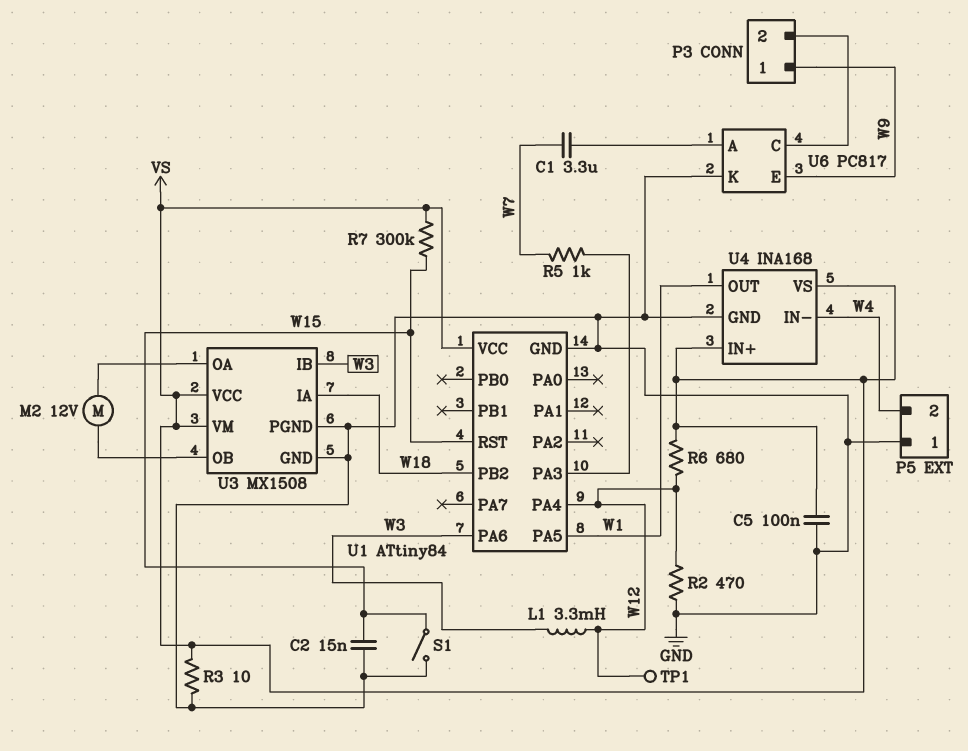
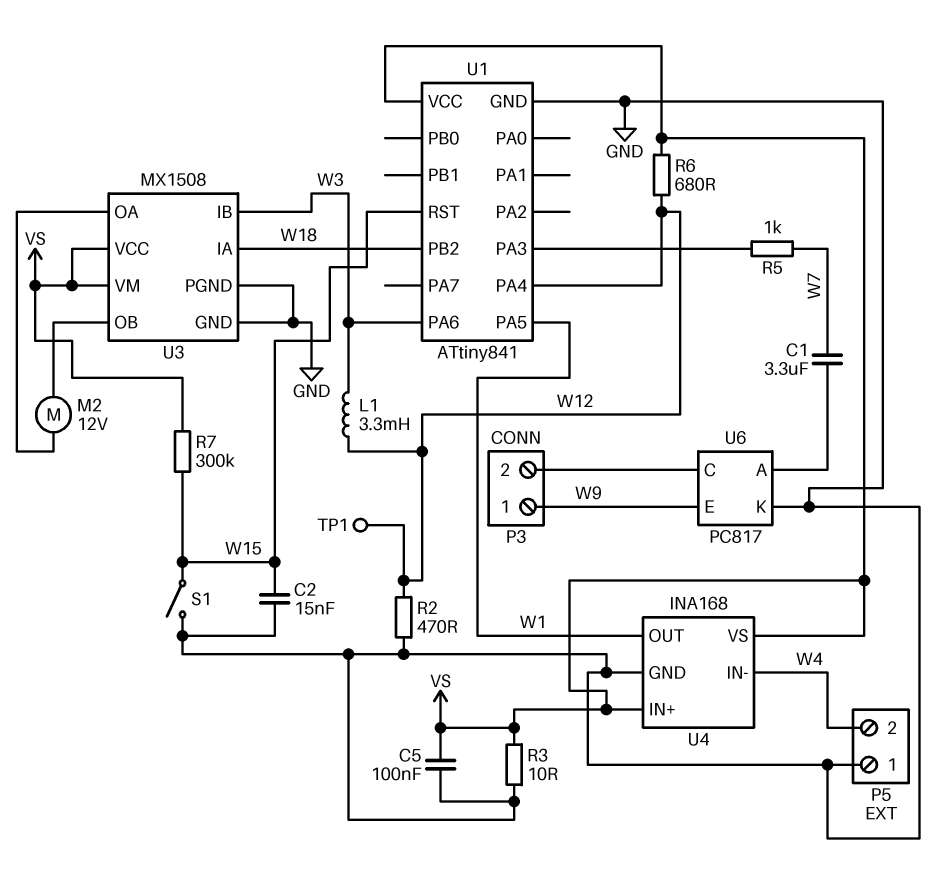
U1: ATtiny84 -> ATtiny841

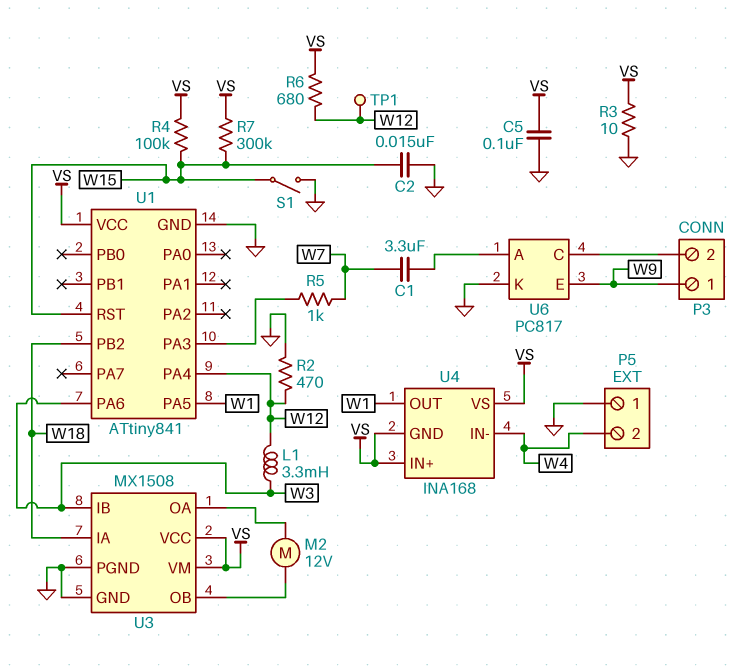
R4: none -> 100k (VS, W15)
U4 pin GND: GND -> VS

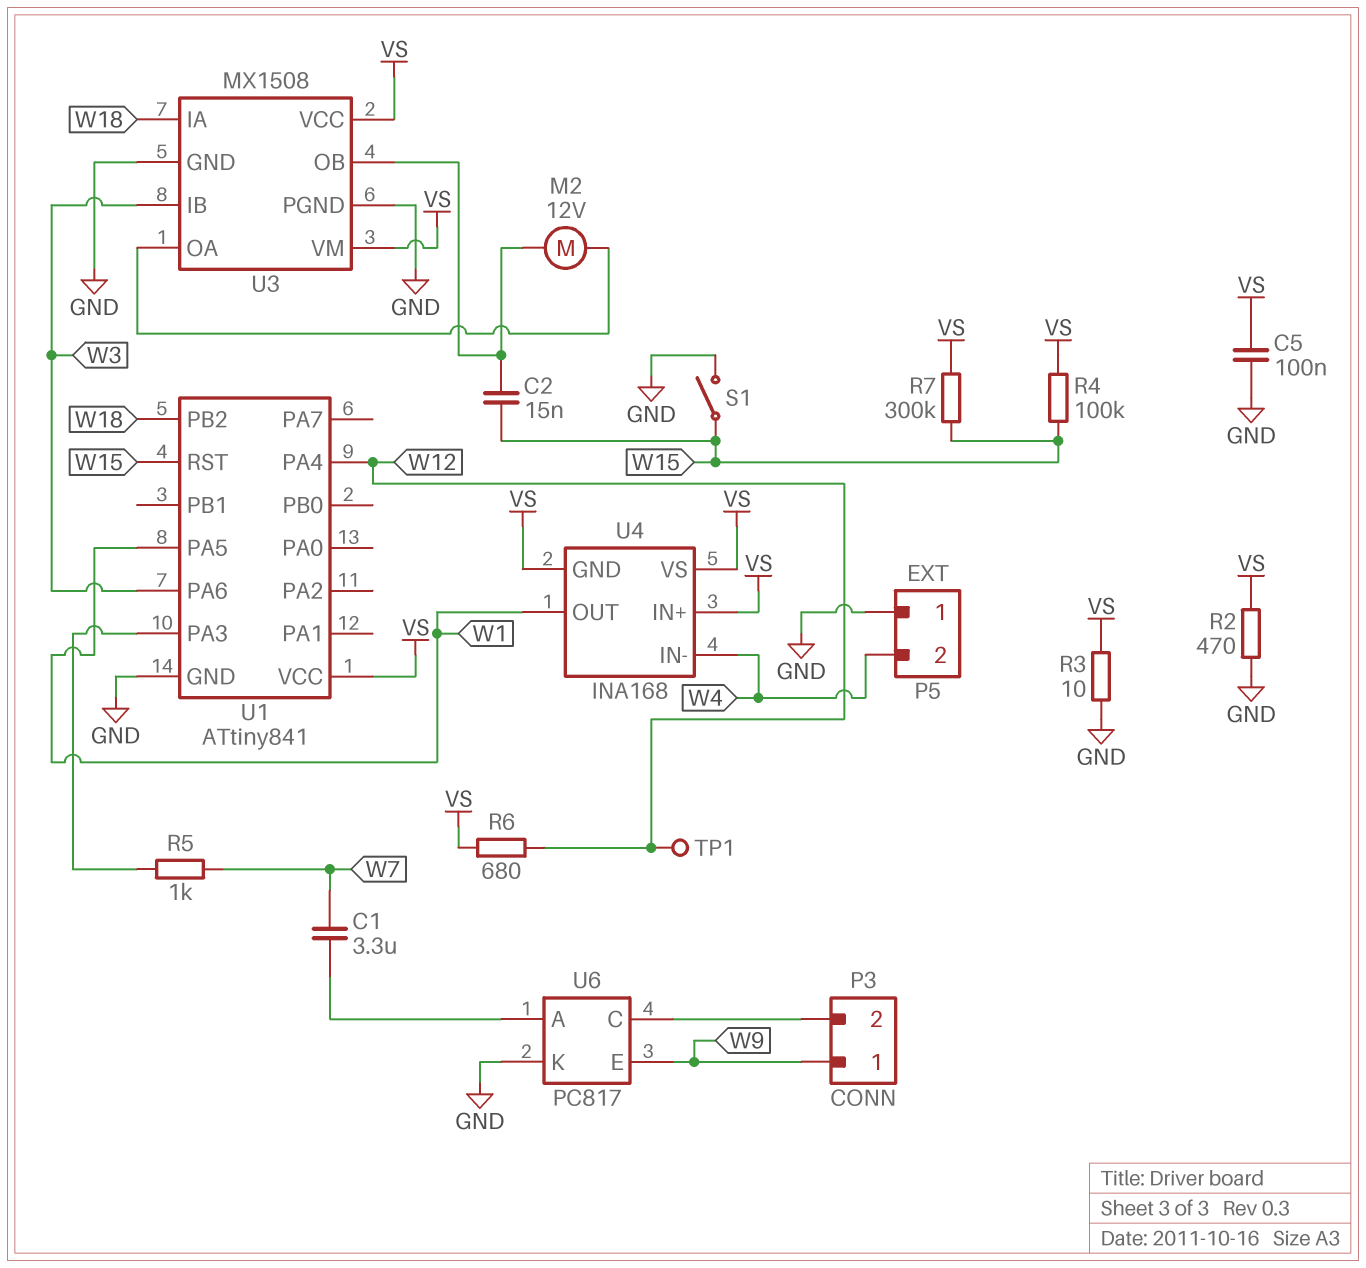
C2: 15nF (GND, W15) -> 15nF (U3/OB, W15)
L1: 3.3mH (W3, W12) -> none
R2: 470 (GND, W12) -> 470 (GND, VS)

